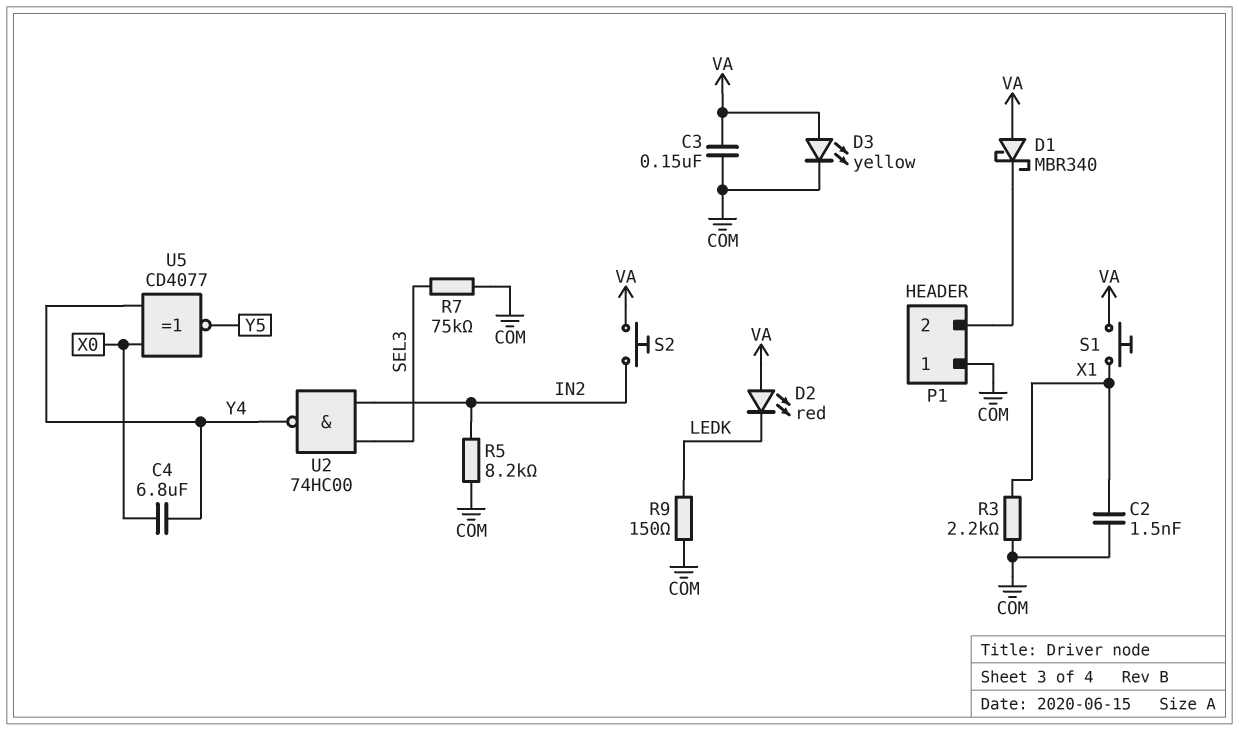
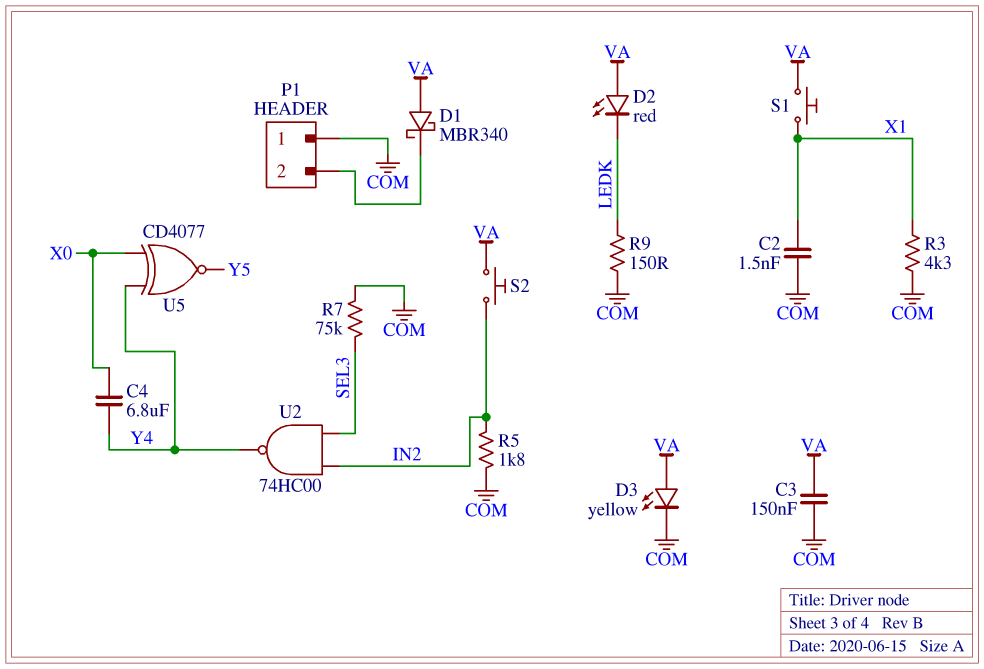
R3: 2.2k (COM, X1) -> 4.3k (COM, X1)
R5: 8.2k (COM, IN2) -> 1.8k (COM, IN2)

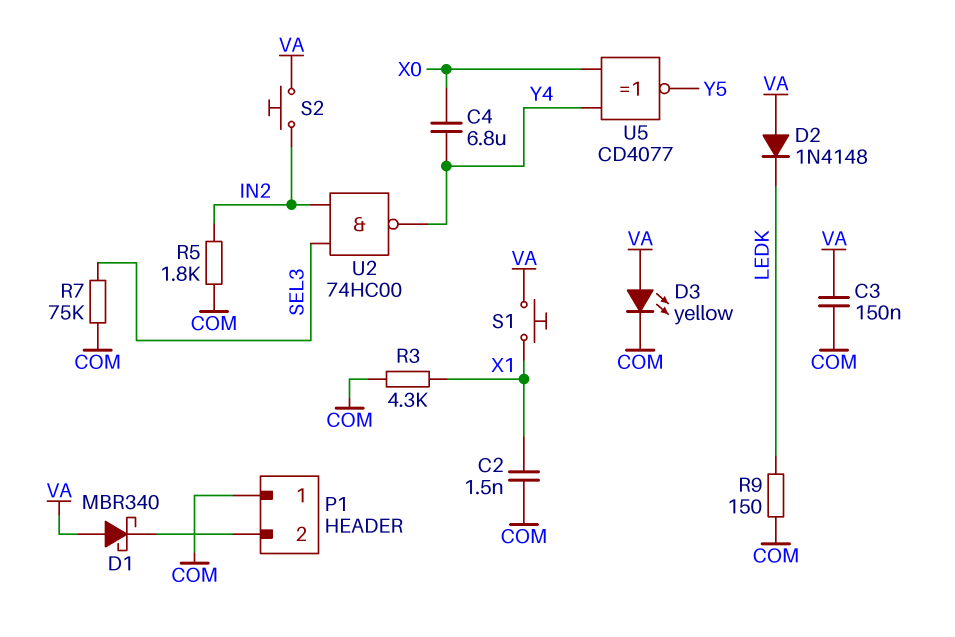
D2: LED red (A VA, K LEDK) -> diode 1N4148 (A VA, K LEDK)

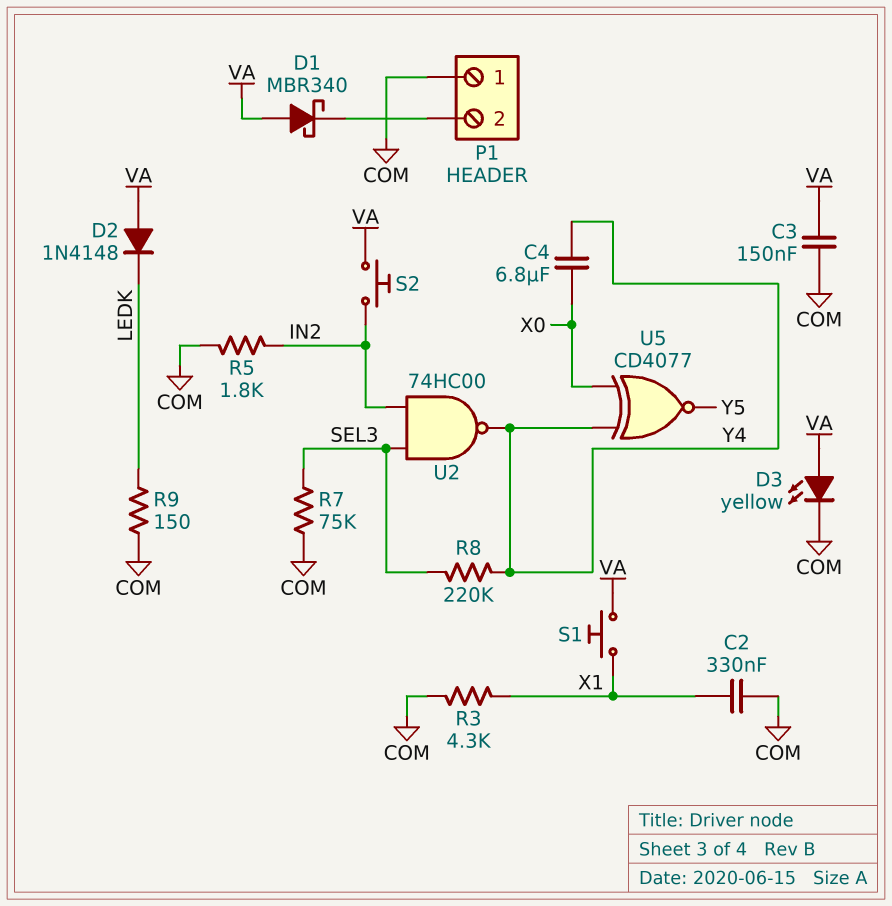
C2: 1.5nF (COM, X1) -> 330nF (COM, X1)
R8: none -> 220k (SEL3, Y4)

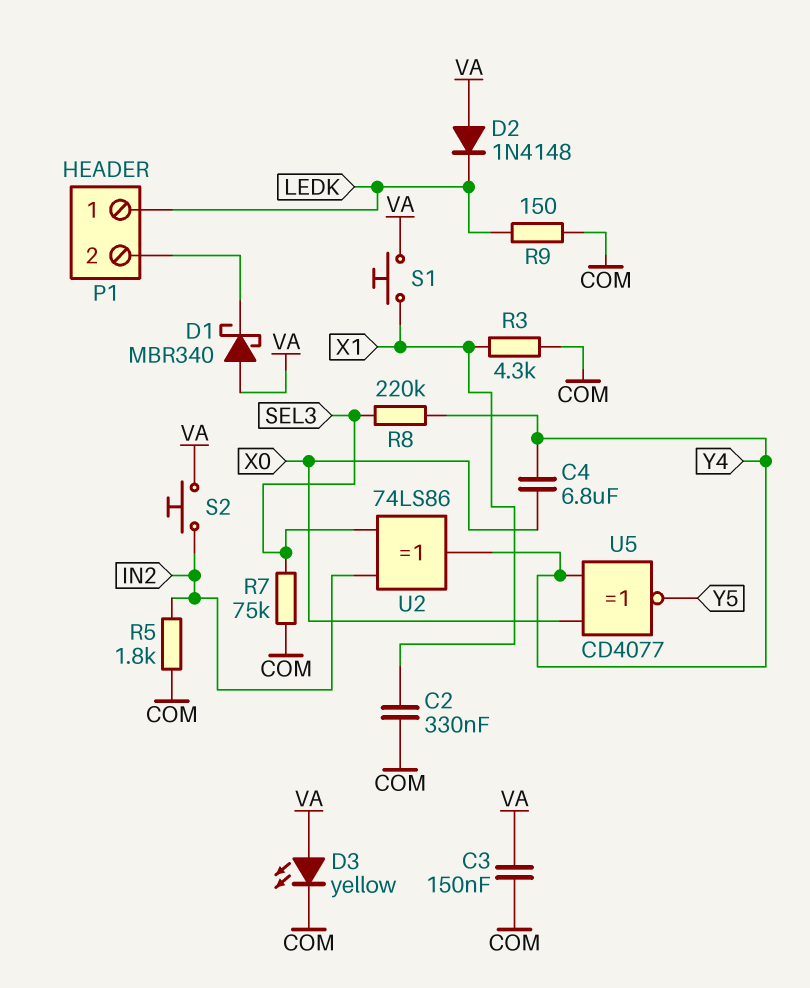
P1 pin 1: COM -> LEDK
U2: NAND 74HC00 (in IN2, in SEL3, out Y4) -> XOR 74LS86 (in IN2, in SEL3, out Y4)

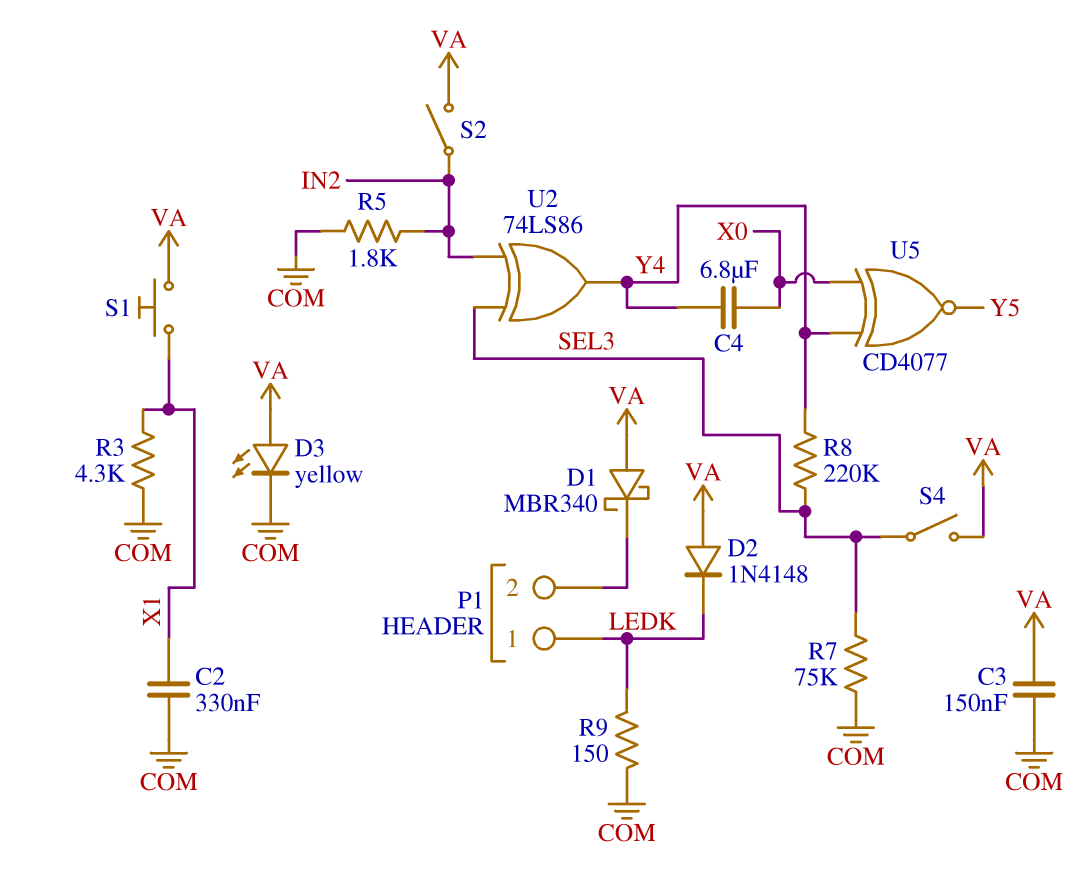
S2: button (IN2, VA) -> switch (IN2, VA)
S4: none -> switch (SEL3, VA)

